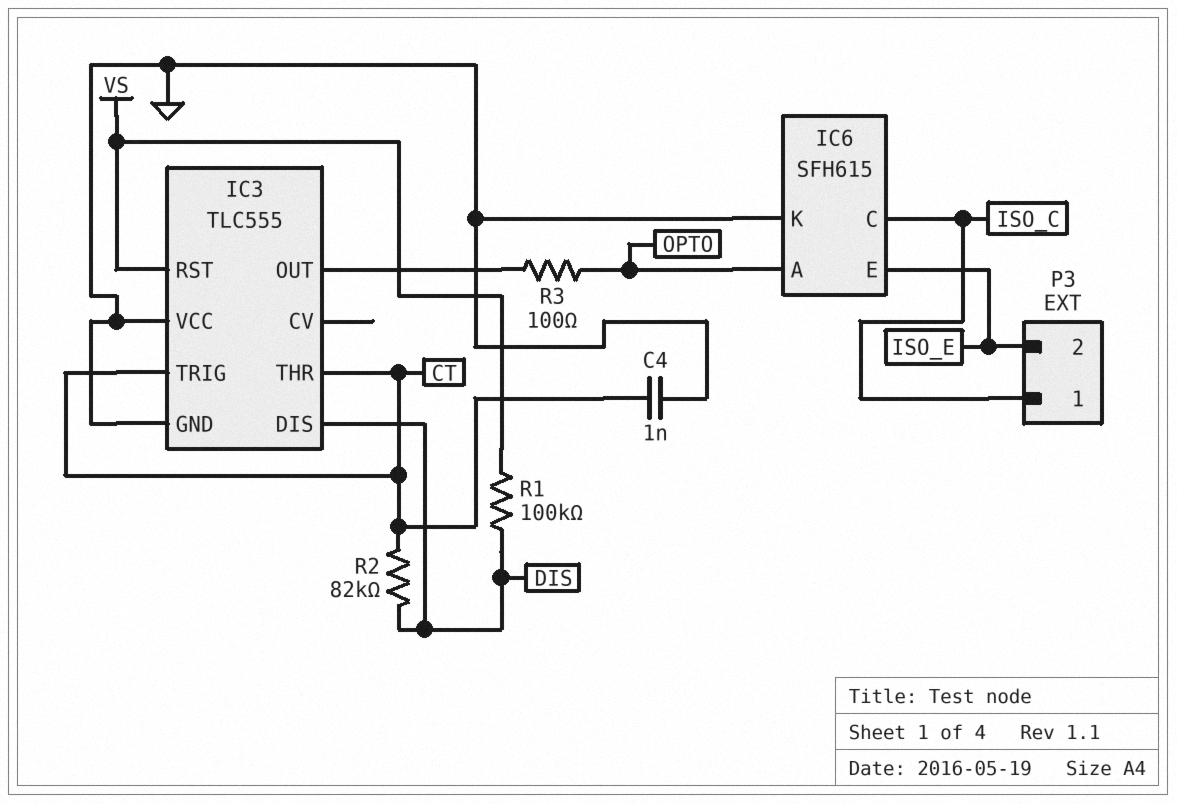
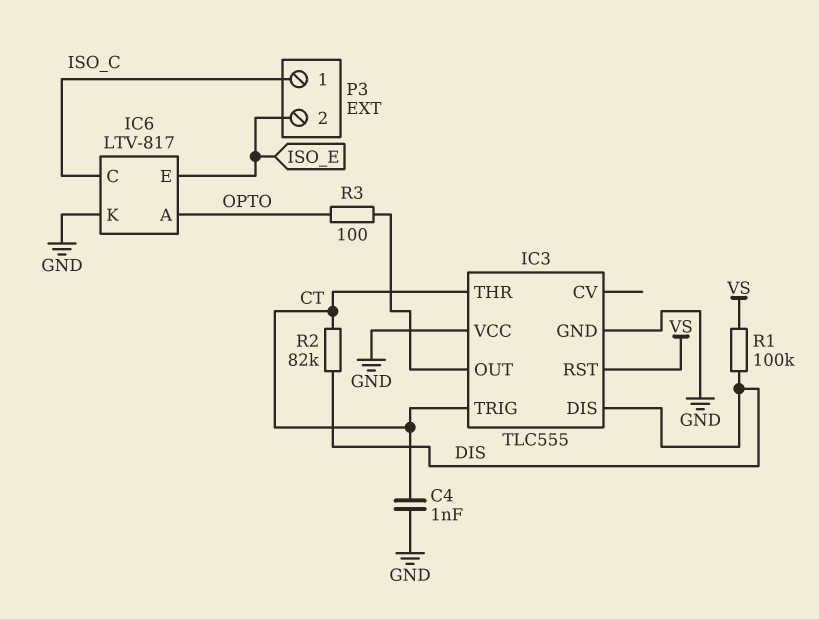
IC6: SFH615 -> LTV-817

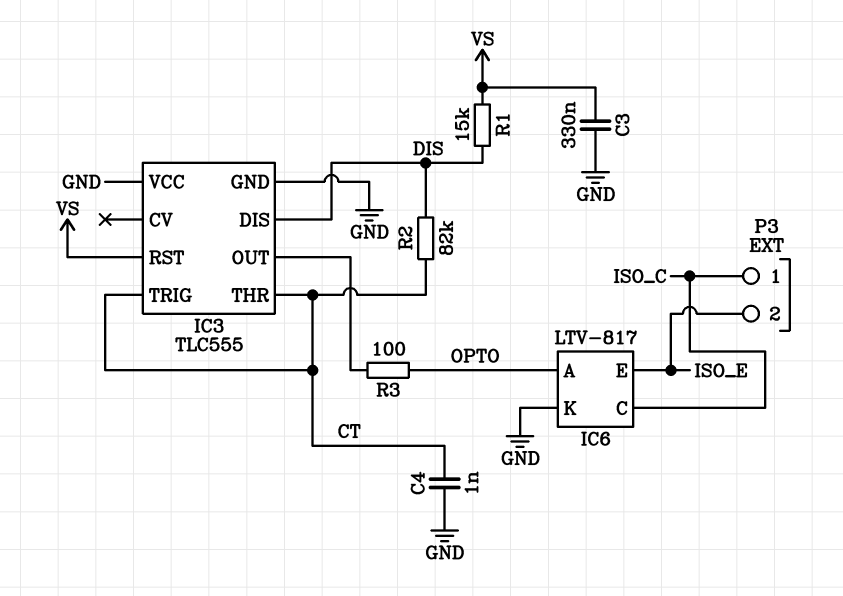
C3: none -> 330nF (GND, VS)
R1: 100k (DIS, VS) -> 15k (DIS, VS)

